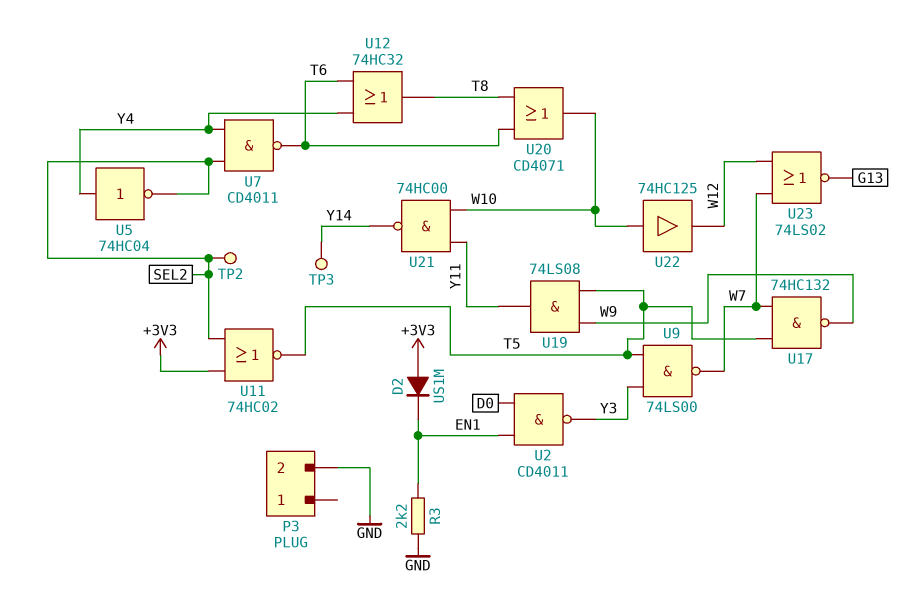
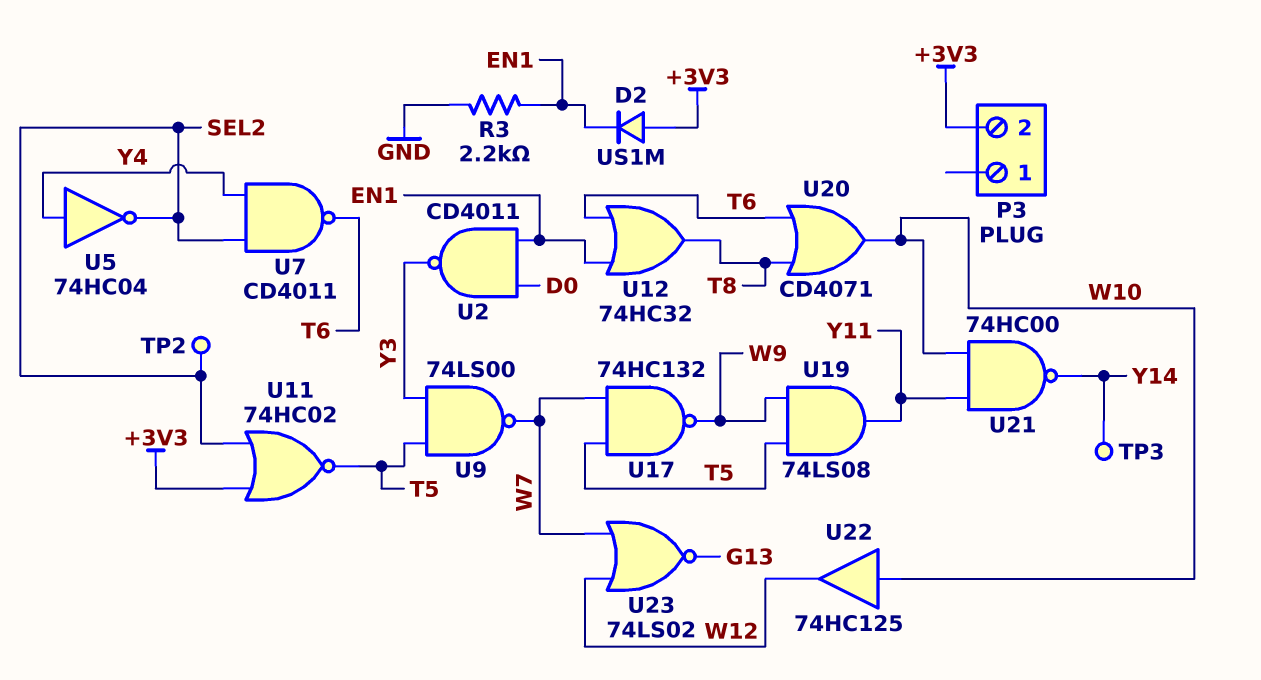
P3 pin 2: GND -> +3V3
U12: OR 74HC32 (in T6, in Y4, out T8) -> OR 74HC32 (in EN1, in T6, out T8)

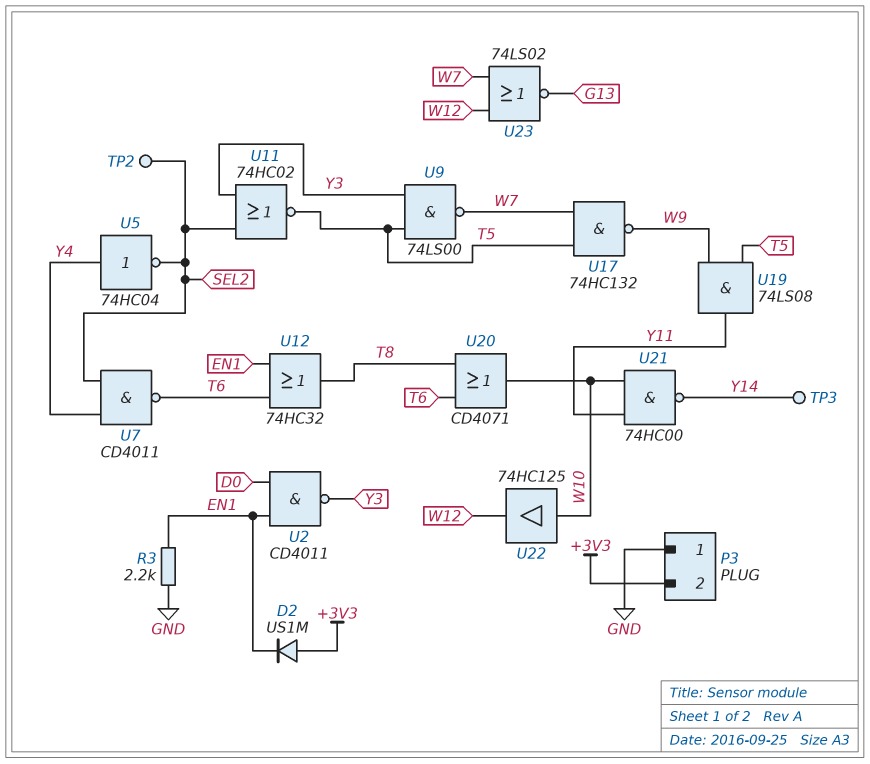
P3 pin 1: none -> GND
U11: NOR 74HC02 (in +3V3, in SEL2, out T5) -> NOR 74HC02 (in SEL2, in Y3, out T5)

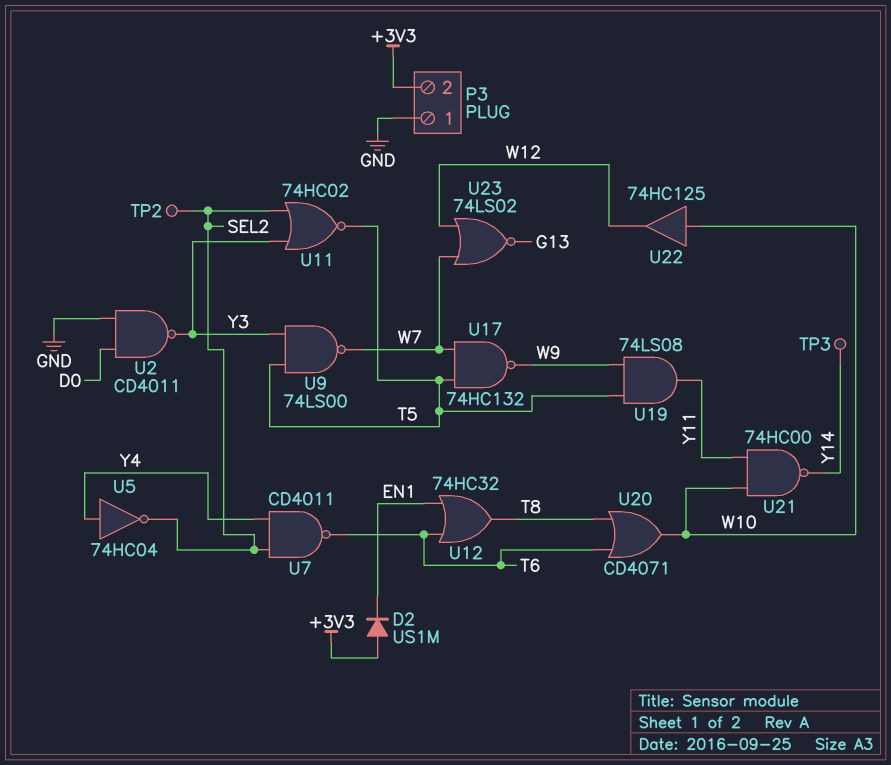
R3: 2.2k (EN1, GND) -> none
U2: NAND CD4011 (in D0, in EN1, out Y3) -> NAND CD4011 (in D0, in GND, out Y3)

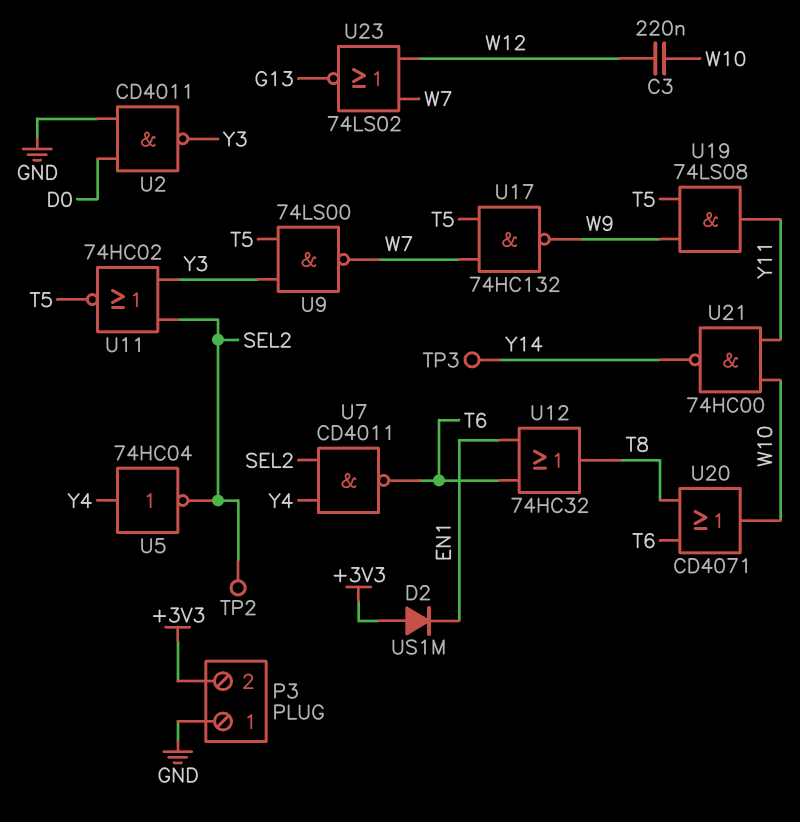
C3: none -> 220nF (W10, W12)
U22: buffer 74HC125 (in W10, out W12) -> none

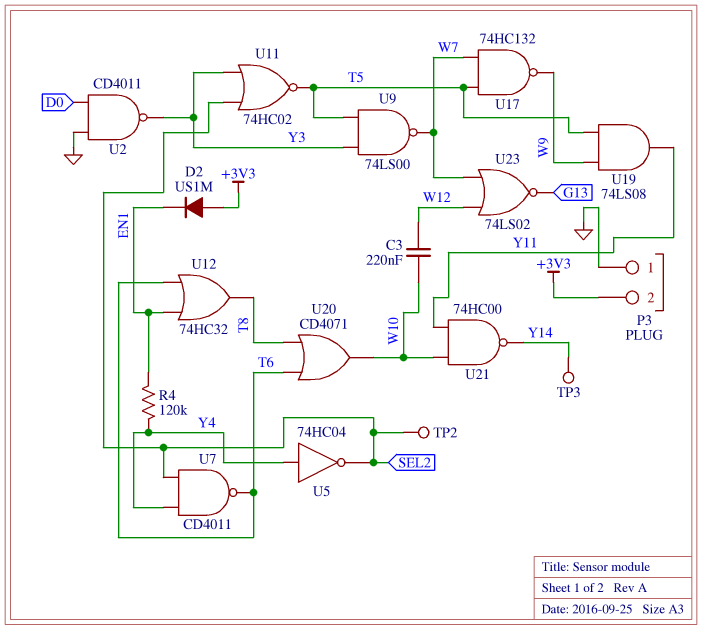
R4: none -> 120k (EN1, Y4)

